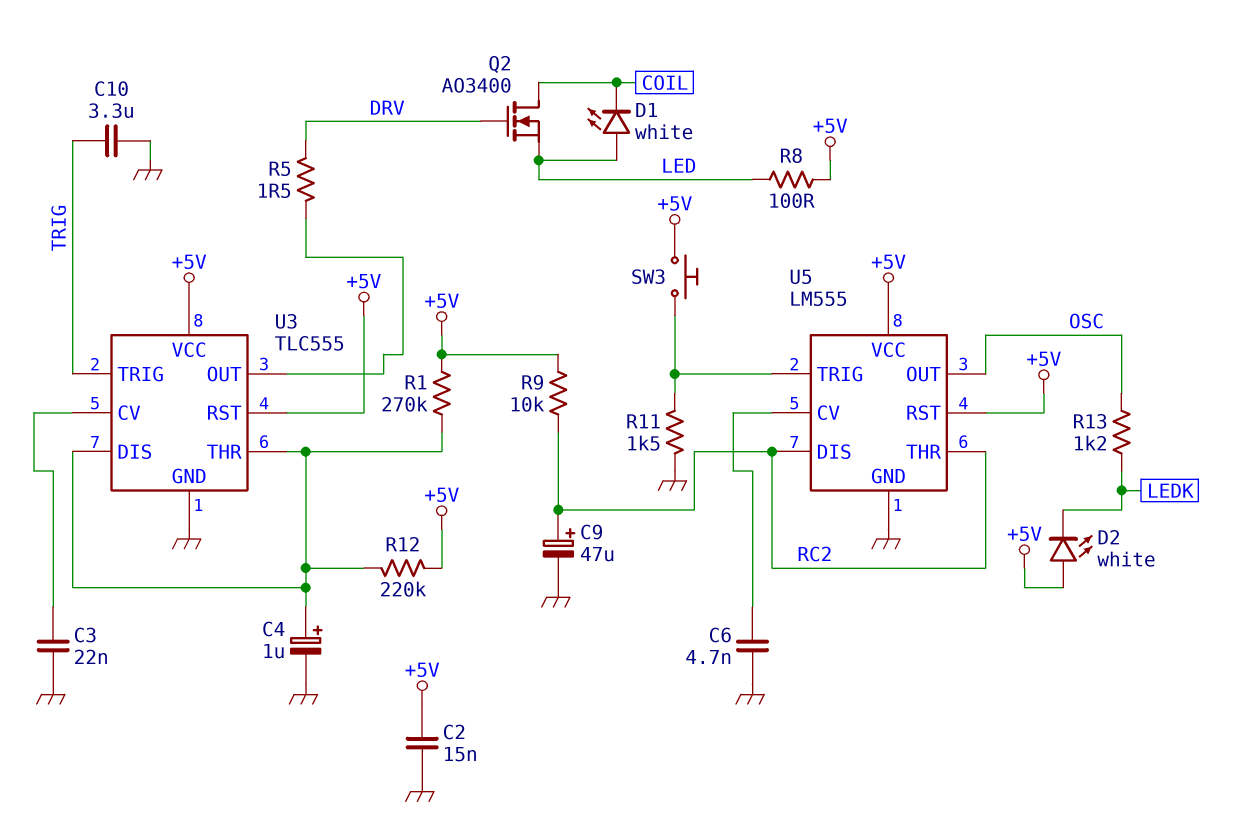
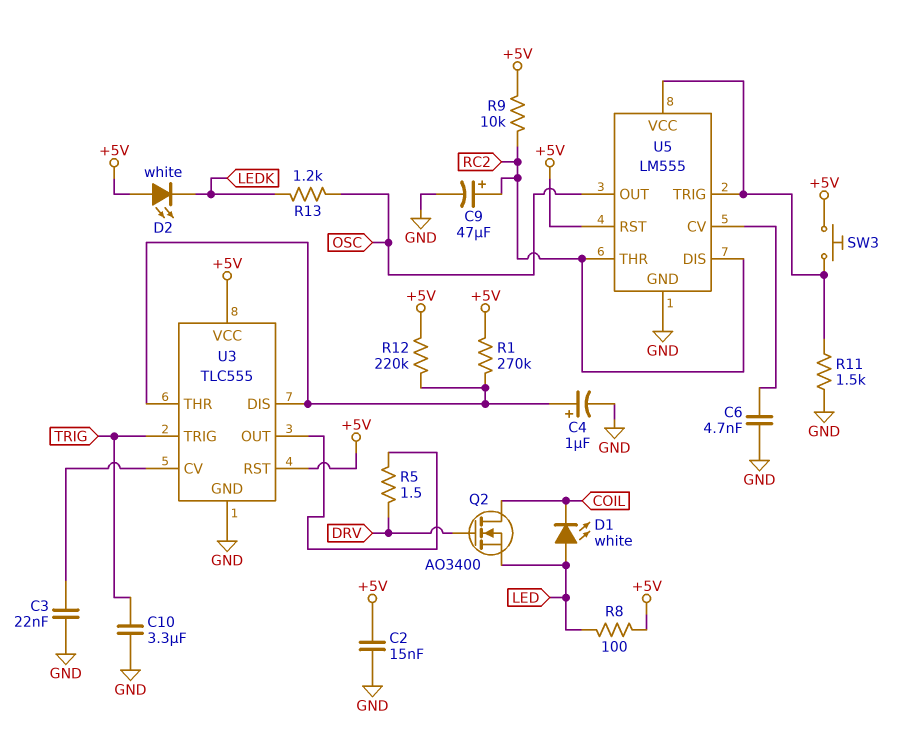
U5 pin VCC: +5V -> U5/TRIG

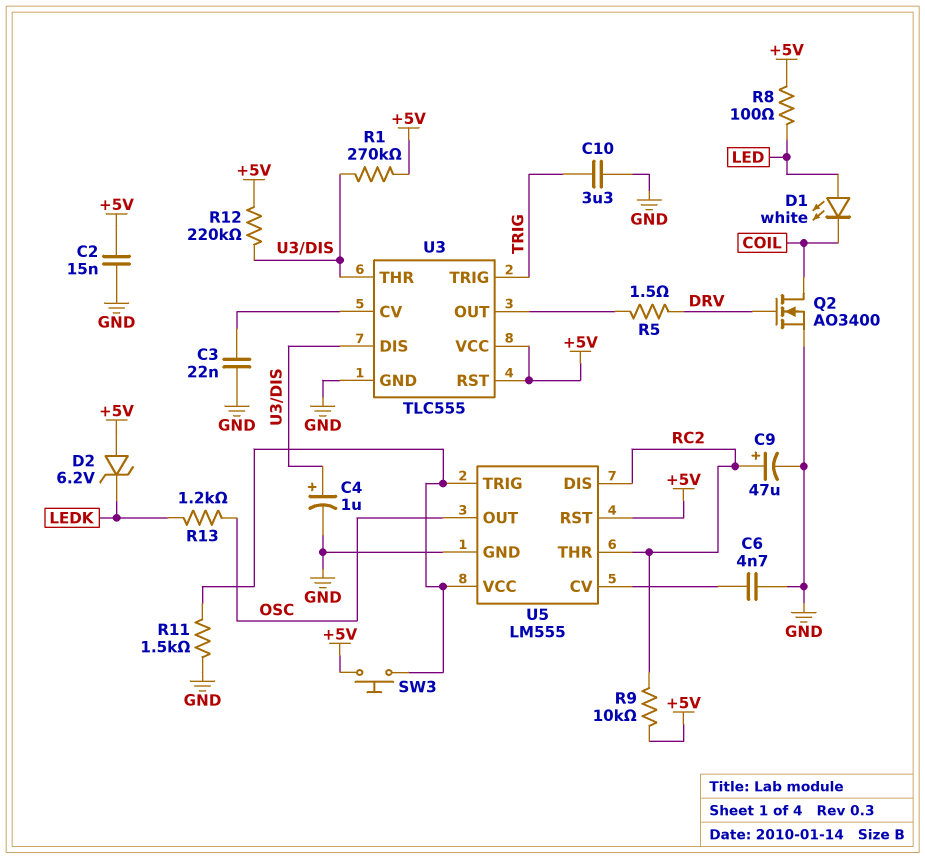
D2: LED white (A +5V, K LEDK) -> zener 6.2V (A +5V, K LEDK)
Q2: NMOS AO3400 (G DRV, D COIL, S LED) -> NMOS AO3400 (G DRV, D COIL, S GND)

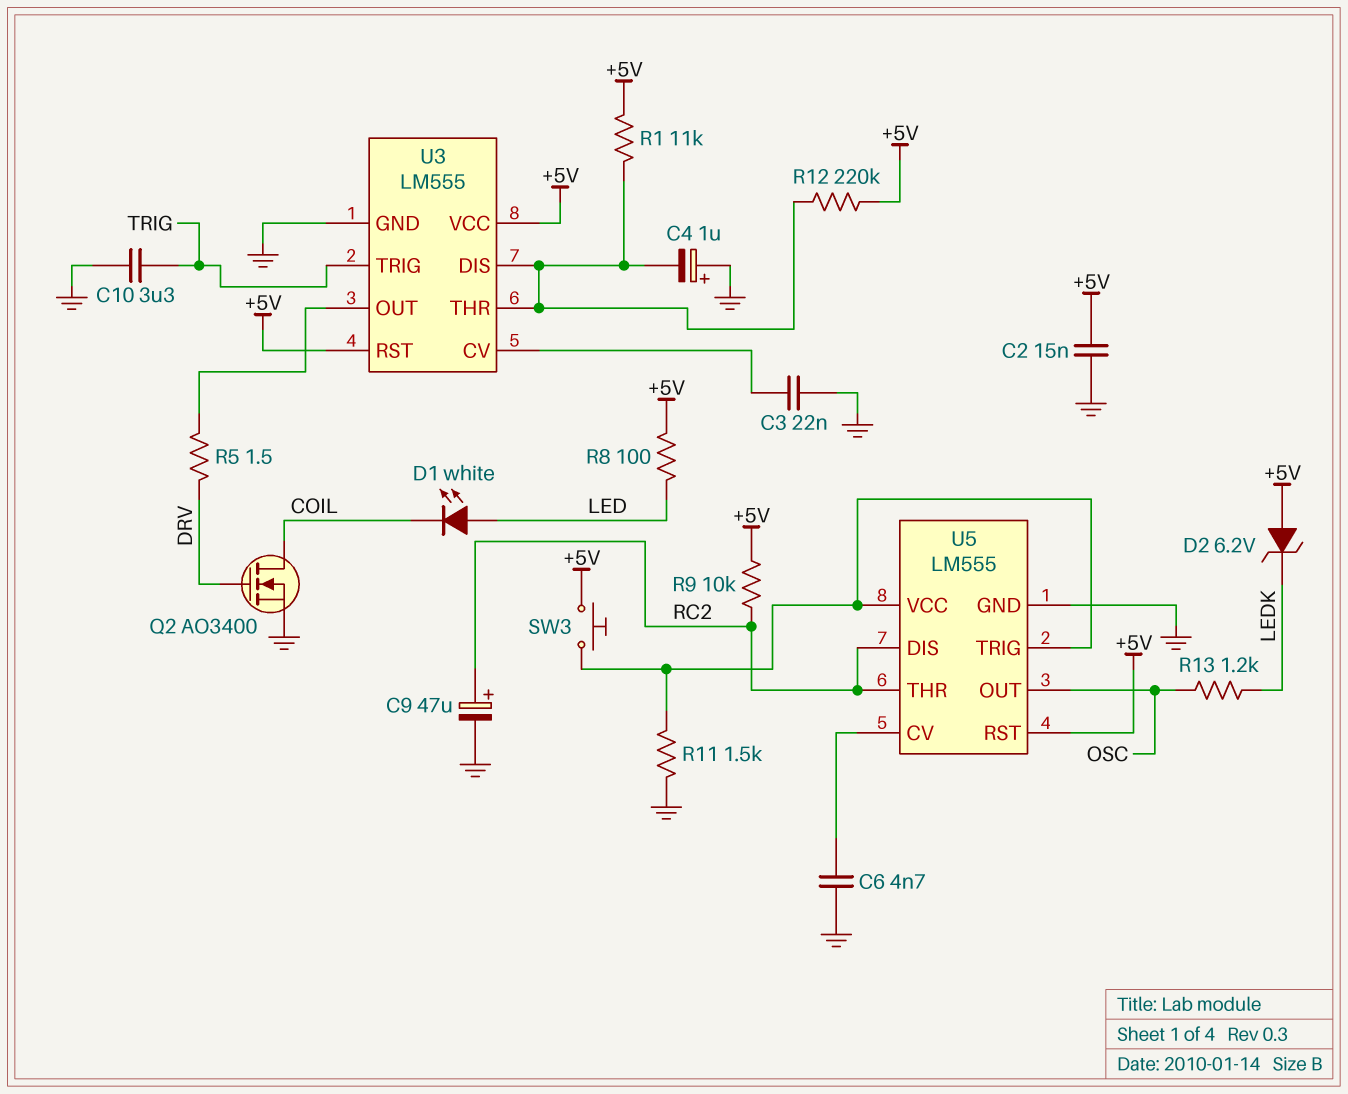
C4: 1uF (plus U3/DIS, minus GND) -> 1uF (plus GND, minus U3/DIS)
R1: 270k (+5V, U3/DIS) -> 11k (+5V, U3/DIS)
U3: TLC555 -> LM555

